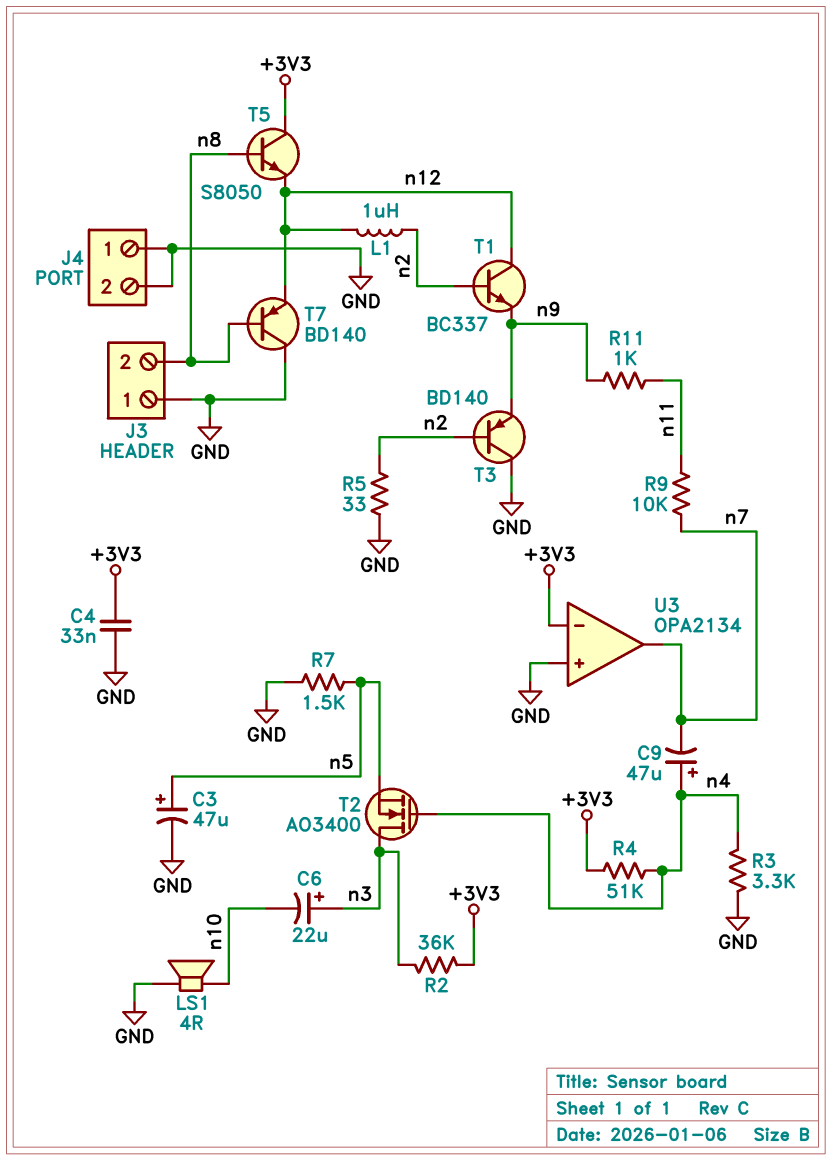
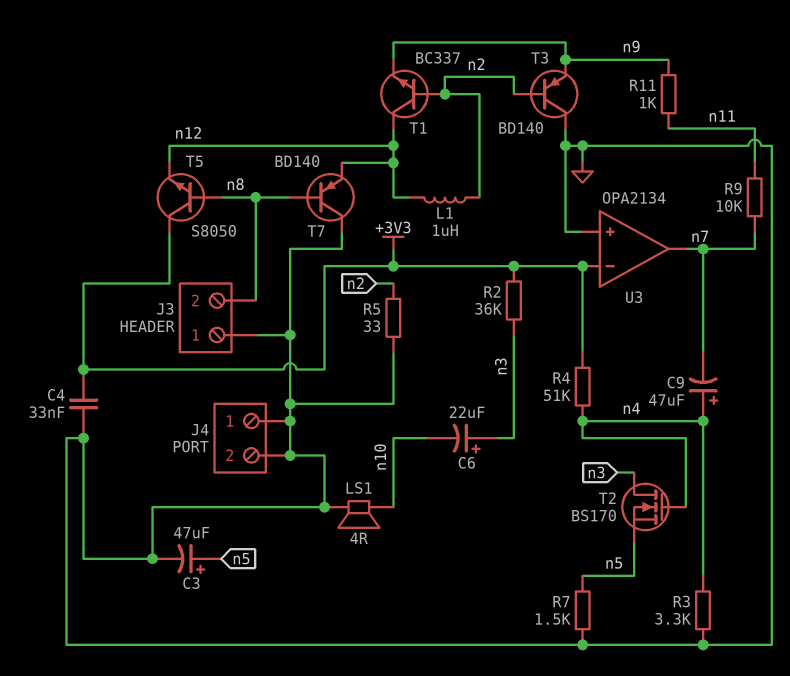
T2: NMOS AO3400 (G n4, D n3, S n5) -> NMOS BS170 (G n4, D n3, S n5)

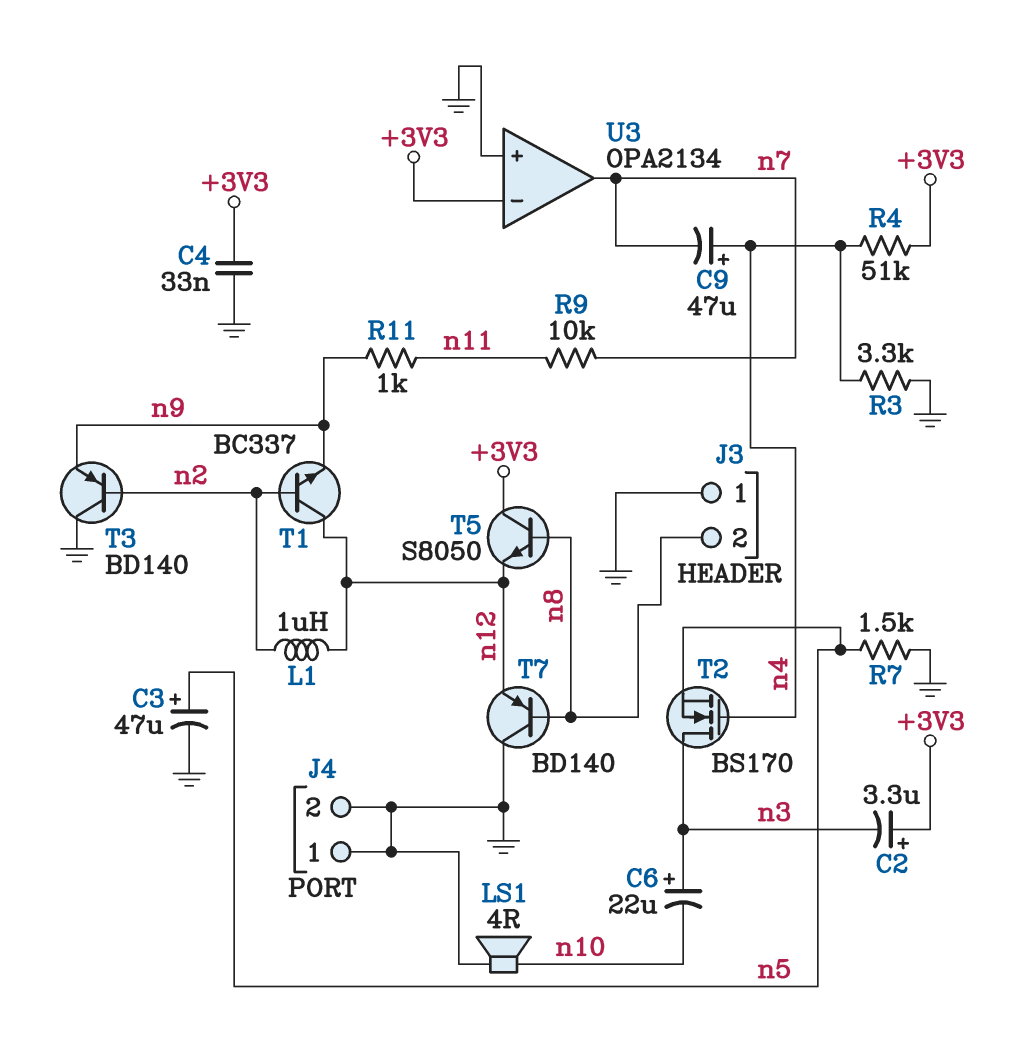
C2: none -> 3.3uF (plus +3V3, minus n3)
R2: 36k (+3V3, n3) -> none
R5: 33 (GND, n2) -> none

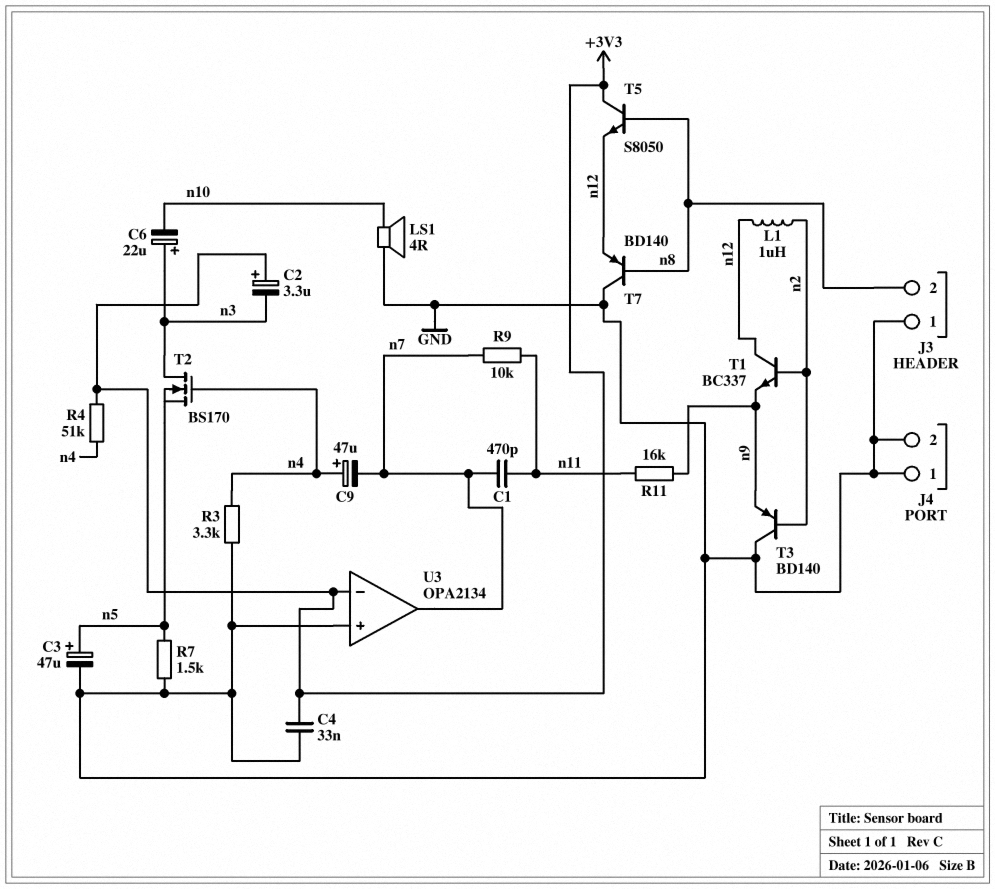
C1: none -> 470pF (n7, n11)
R11: 1k (n9, n11) -> 16k (n9, n11)

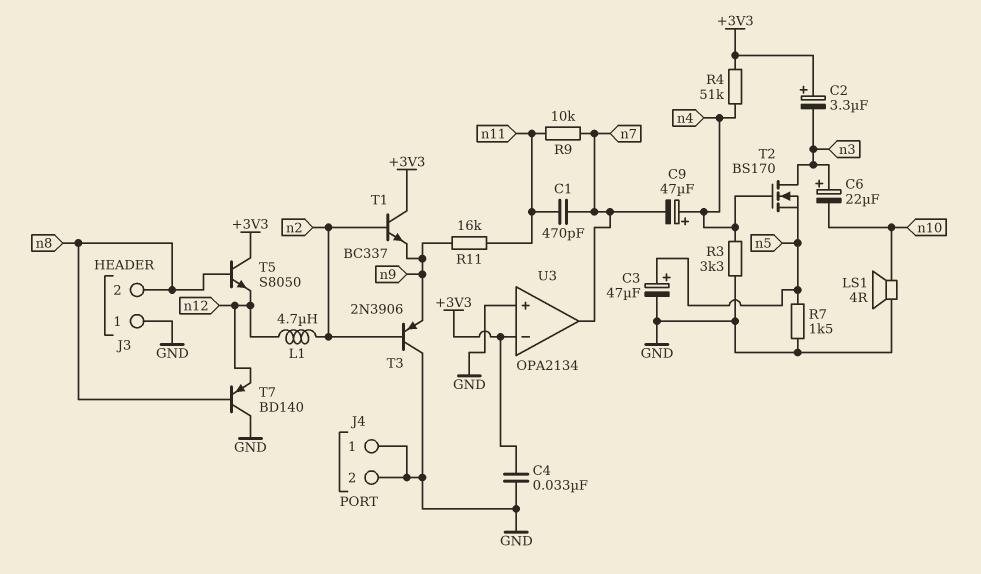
L1: 1uH (n2, n12) -> 4.7uH (n2, n12)
T1: NPN BC337 (B n2, C n12, E n9) -> NPN BC337 (B n2, C +3V3, E n9)
T3: PNP BD140 (B n2, C GND, E n9) -> PNP 2N3906 (B n2, C GND, E n9)

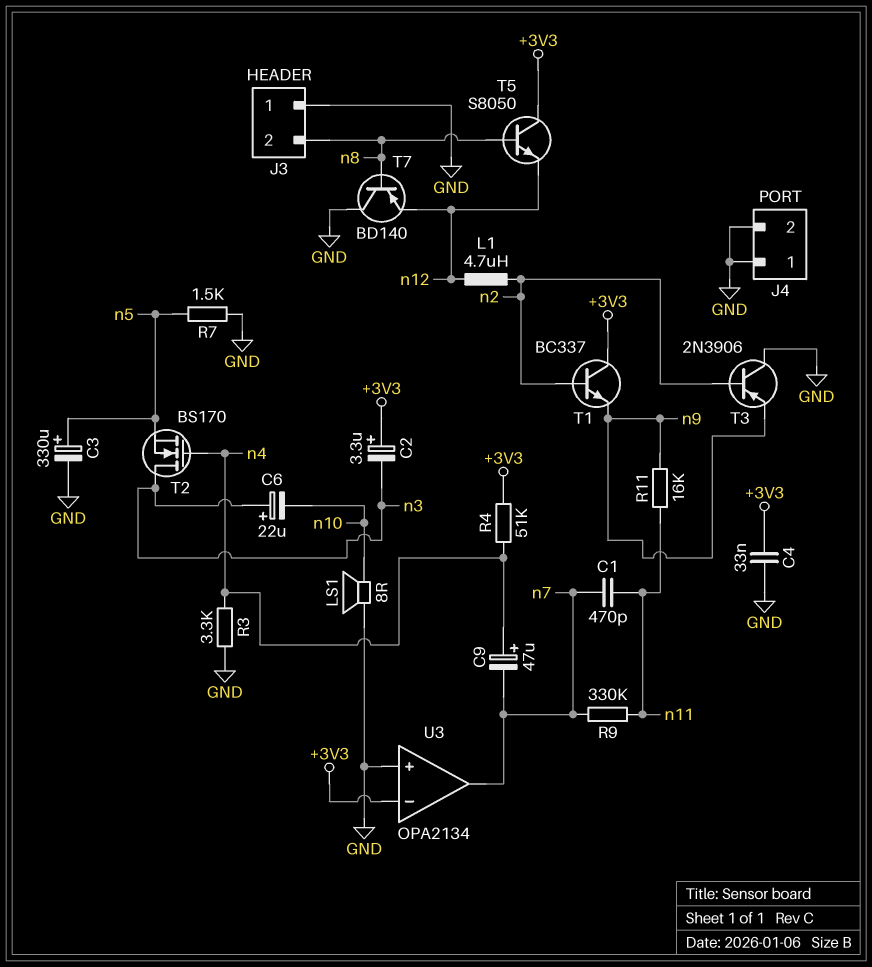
C3: 47uF (plus n5, minus GND) -> 330uF (plus n5, minus GND)
LS1: speaker 4R (GND, n10) -> speaker 8R (GND, n10)
R9: 10k (n7, n11) -> 330k (n7, n11)

